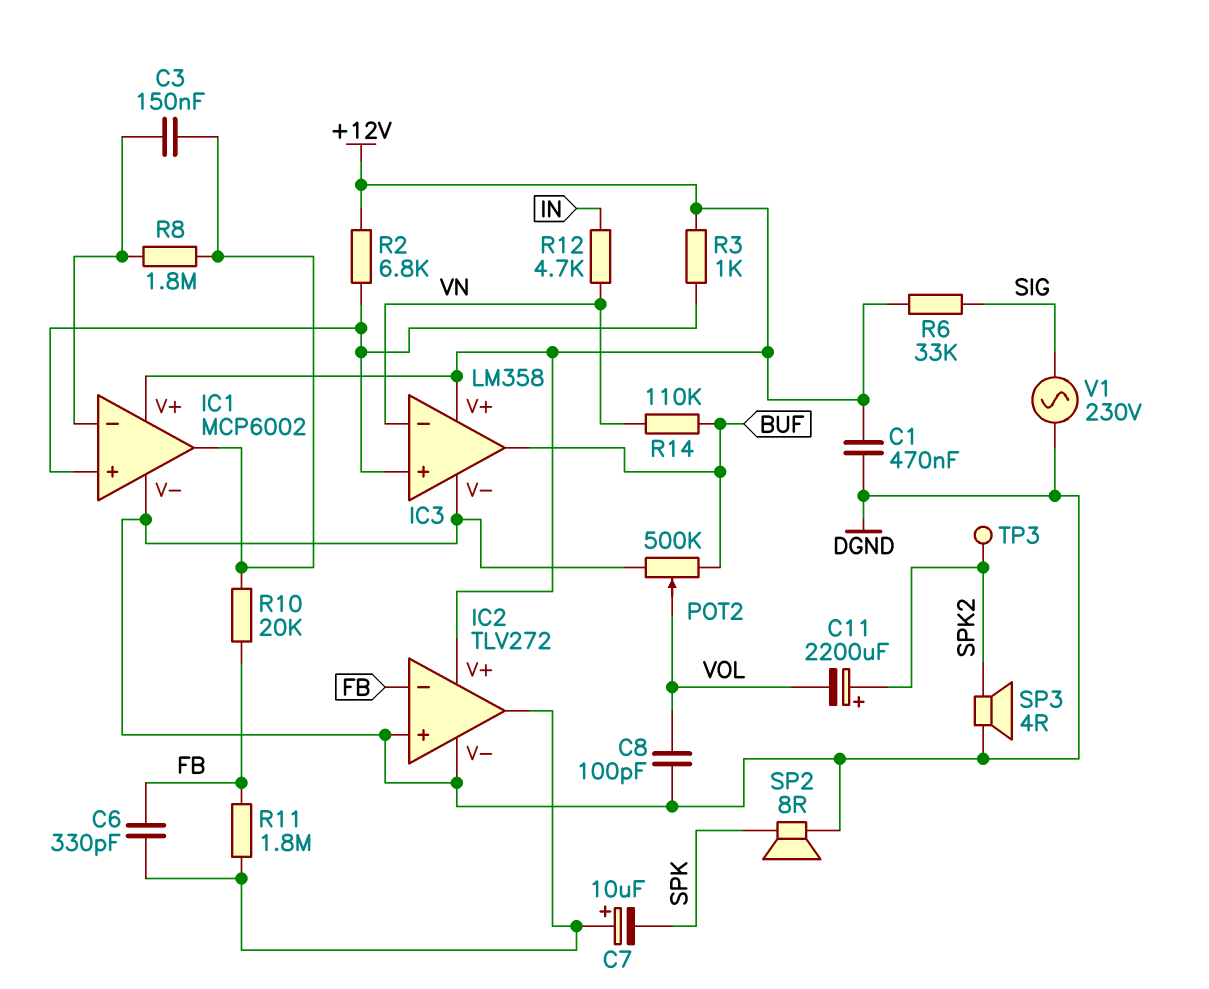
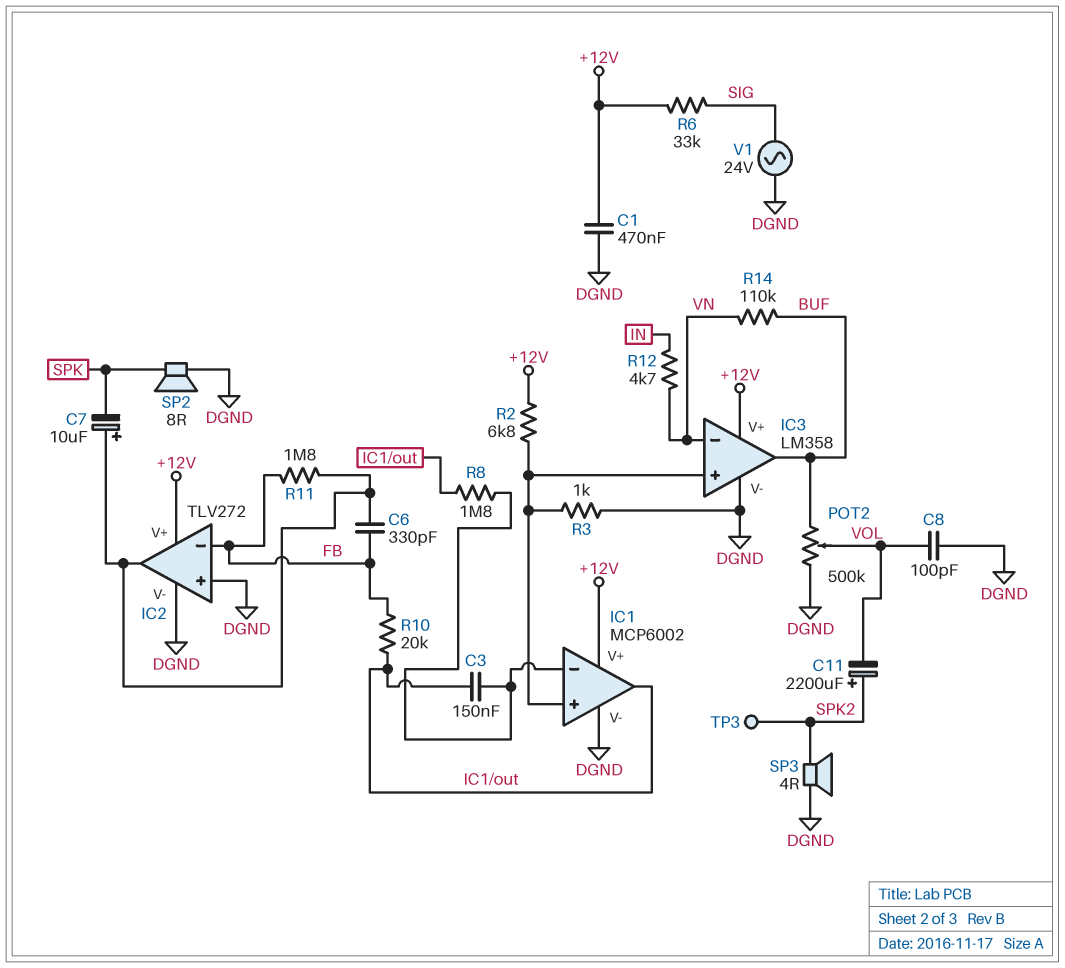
R3: 1k (+12V, IC1/in+) -> 1k (DGND, IC1/in+)
V1: AC 230V (DGND, SIG) -> AC 24V (DGND, SIG)

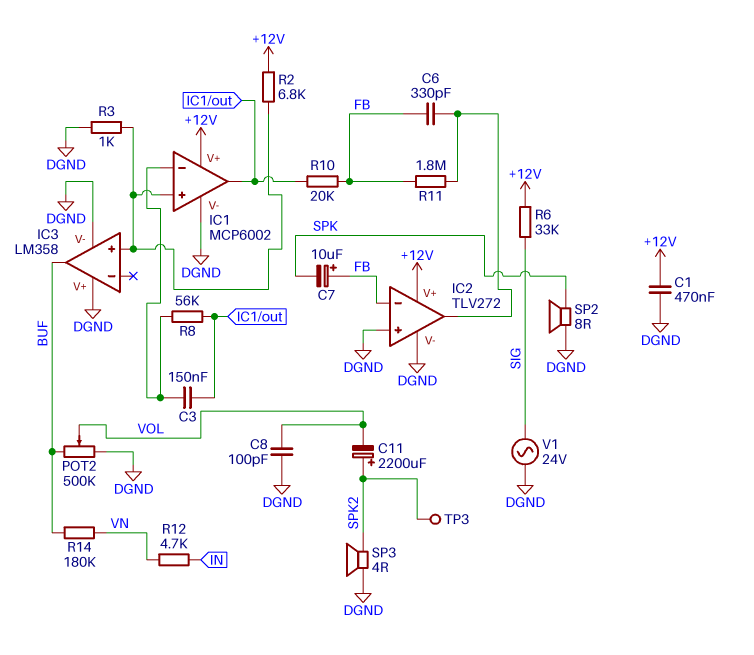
C7: 10uF (plus IC2/out, minus SPK) -> 10uF (plus FB, minus SPK)
IC3 pin V+: +12V -> DGND
IC3 pin in-: VN -> none
R8: 1.8M (IC1/in-, IC1/out) -> 56k (IC1/in-, IC1/out)
R14: 110k (BUF, VN) -> 180k (BUF, VN)

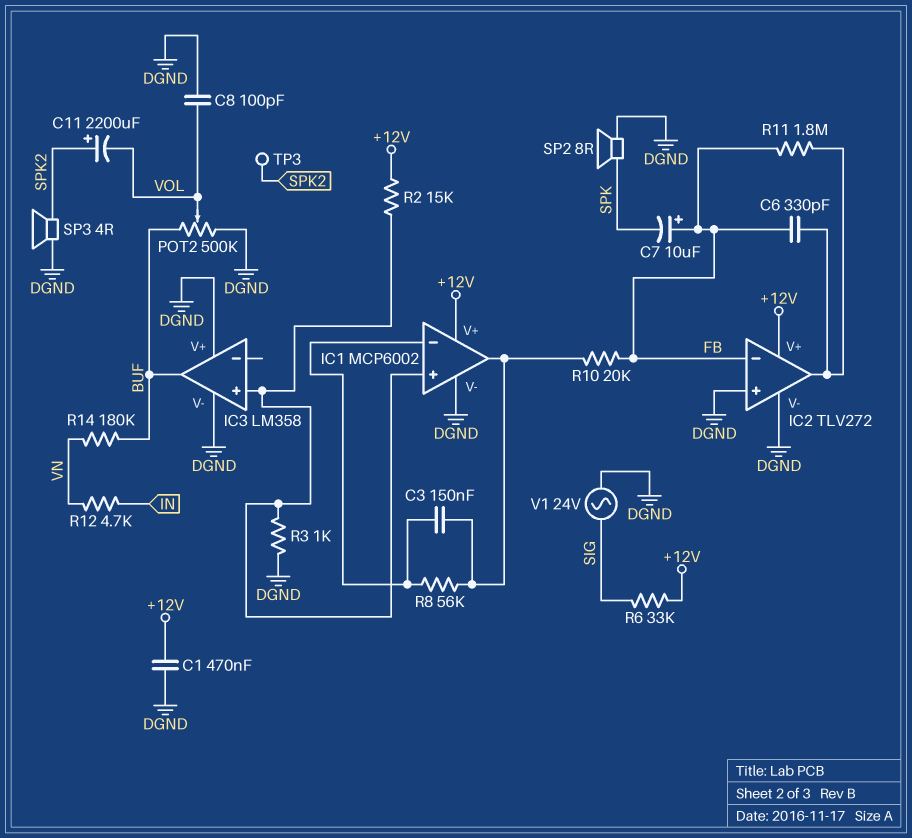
R2: 6.8k (+12V, IC1/in+) -> 15k (+12V, IC1/in+)

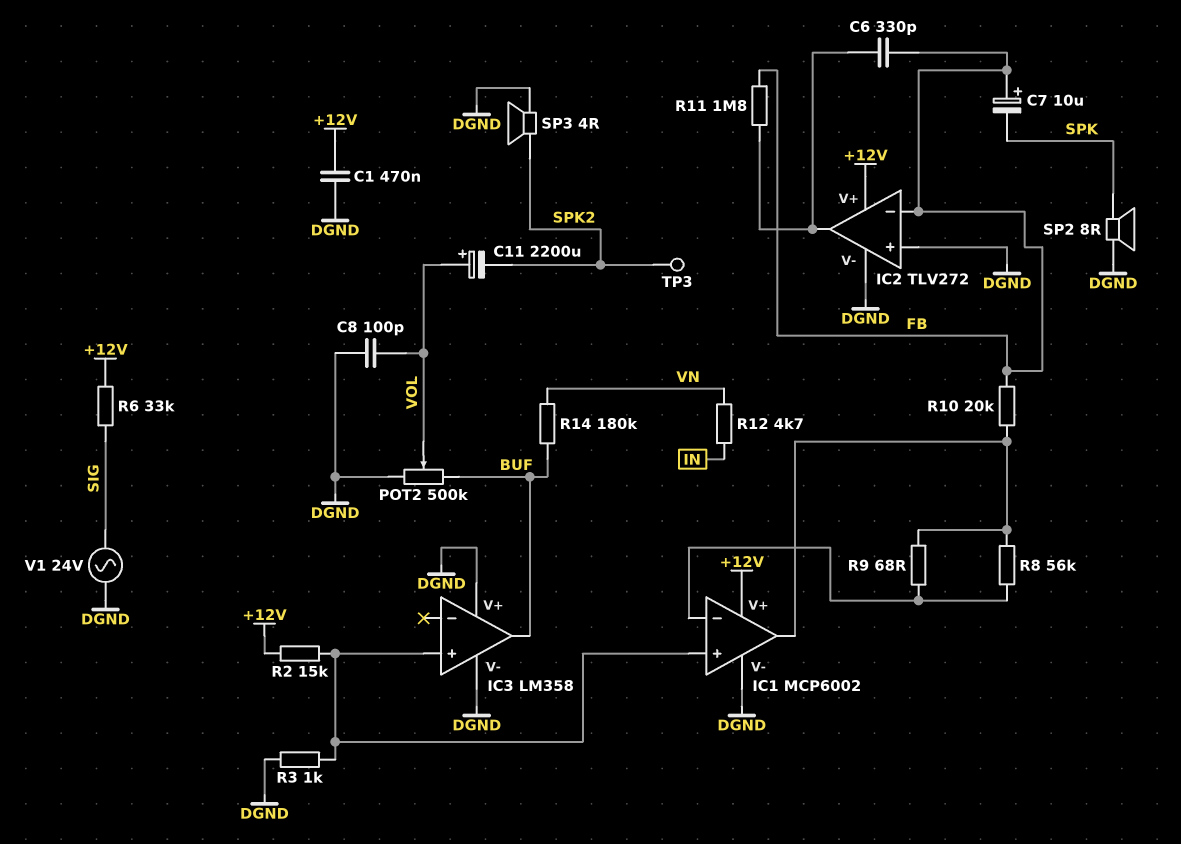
C3: 150nF (IC1/in-, IC1/out) -> none
C11: 2200uF (plus SPK2, minus VOL) -> 2200uF (plus VOL, minus SPK2)
R9: none -> 68 (IC1/in-, IC1/out)

